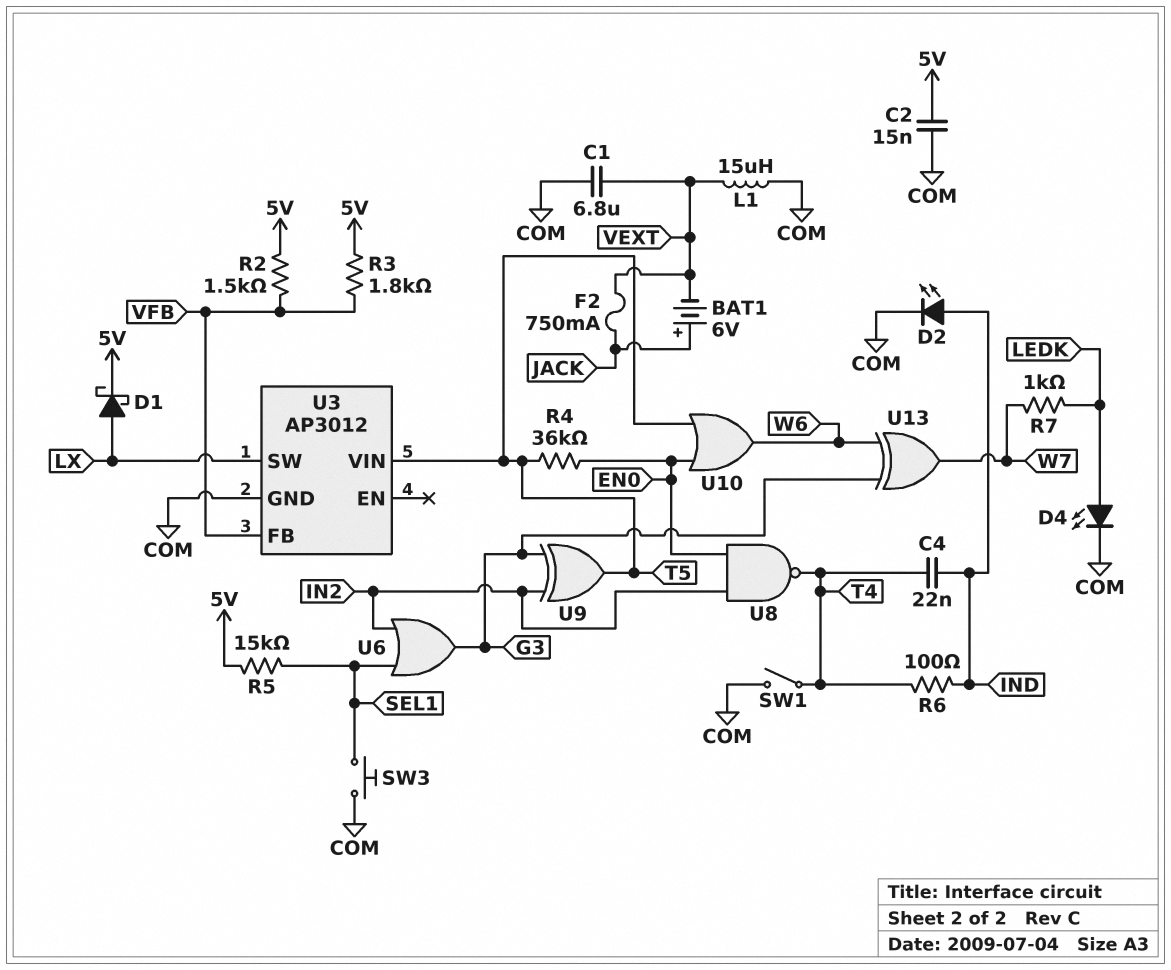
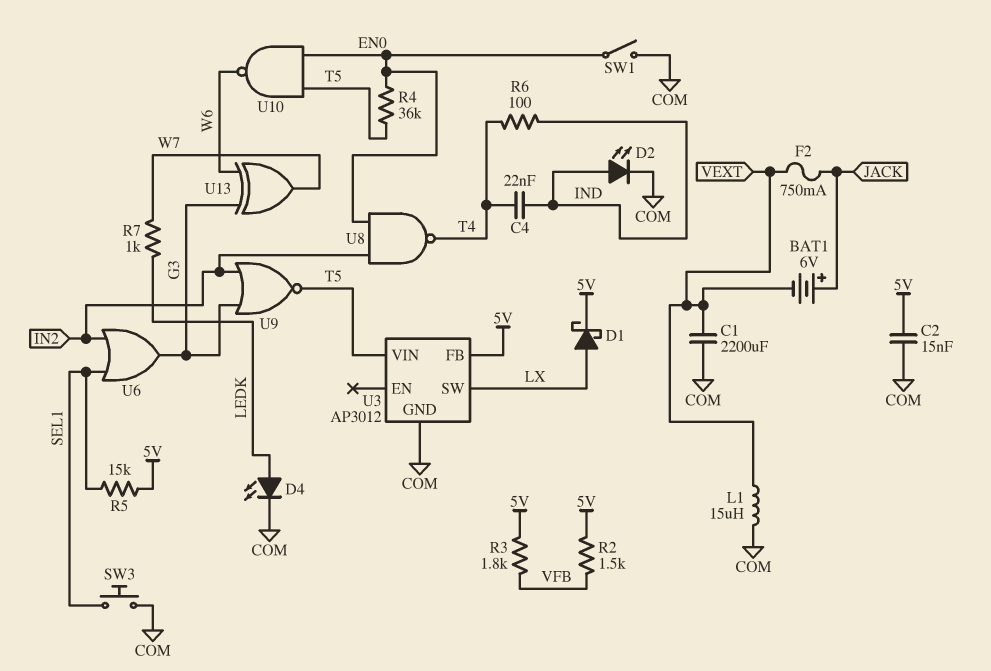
C1: 6.8uF (COM, VEXT) -> 2200uF (COM, VEXT)
SW1: switch (COM, T4) -> switch (COM, EN0)
U3 pin FB: VFB -> 5V
U9: XOR (in G3, in IN2, out T5) -> NOR (in G3, in IN2, out T5)
U10: OR (in EN0, in T5, out W6) -> NAND (in EN0, in T5, out W6)

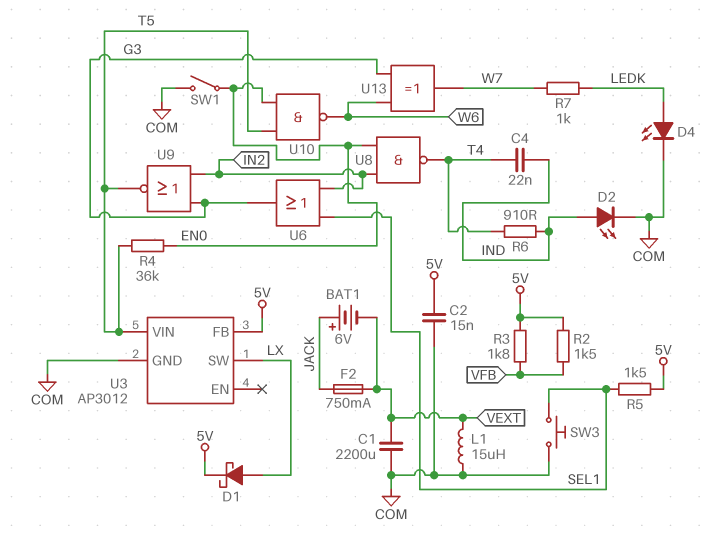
R5: 15k (5V, SEL1) -> 1.5k (5V, SEL1)
R6: 100 (IND, T4) -> 910 (IND, T4)

